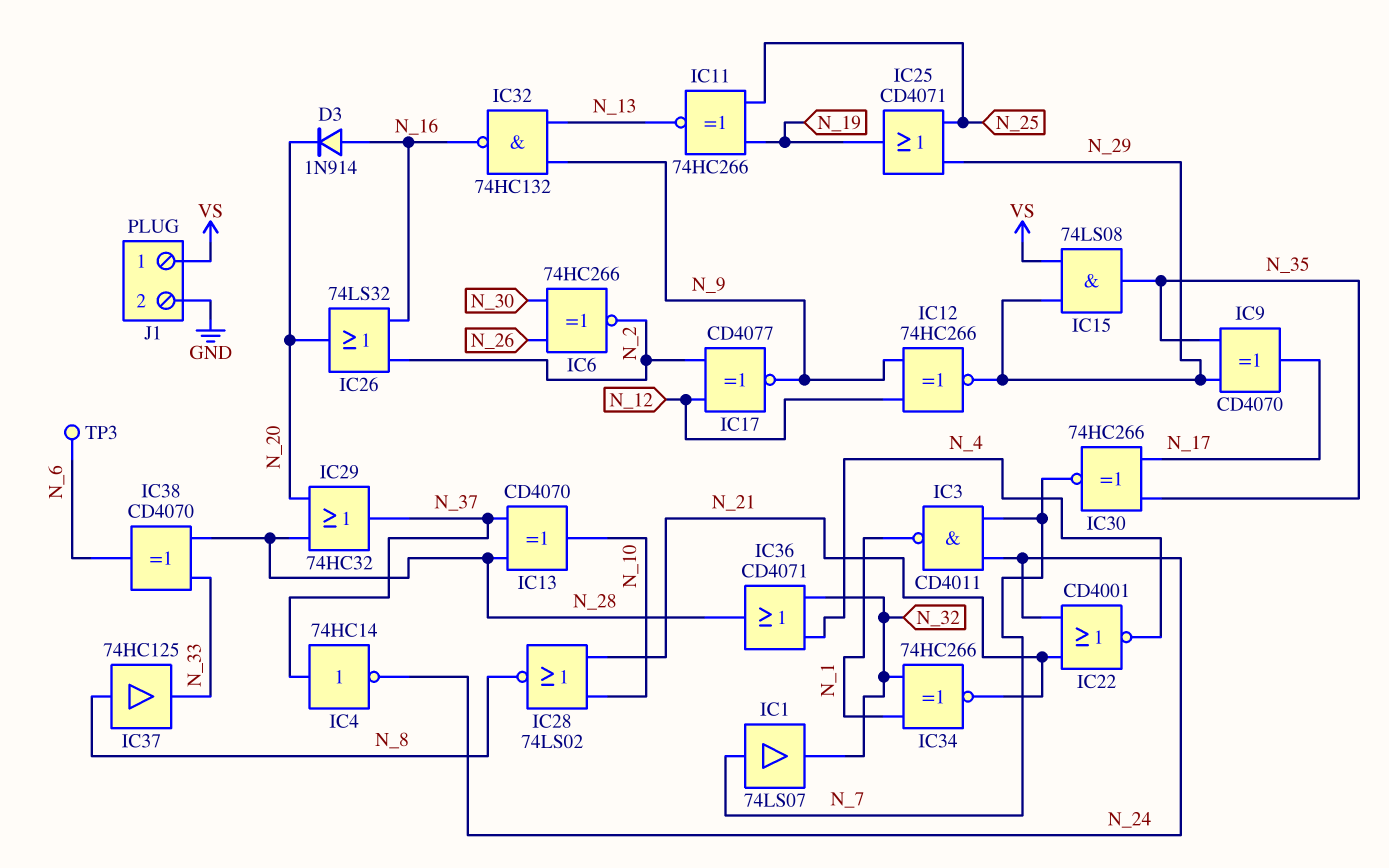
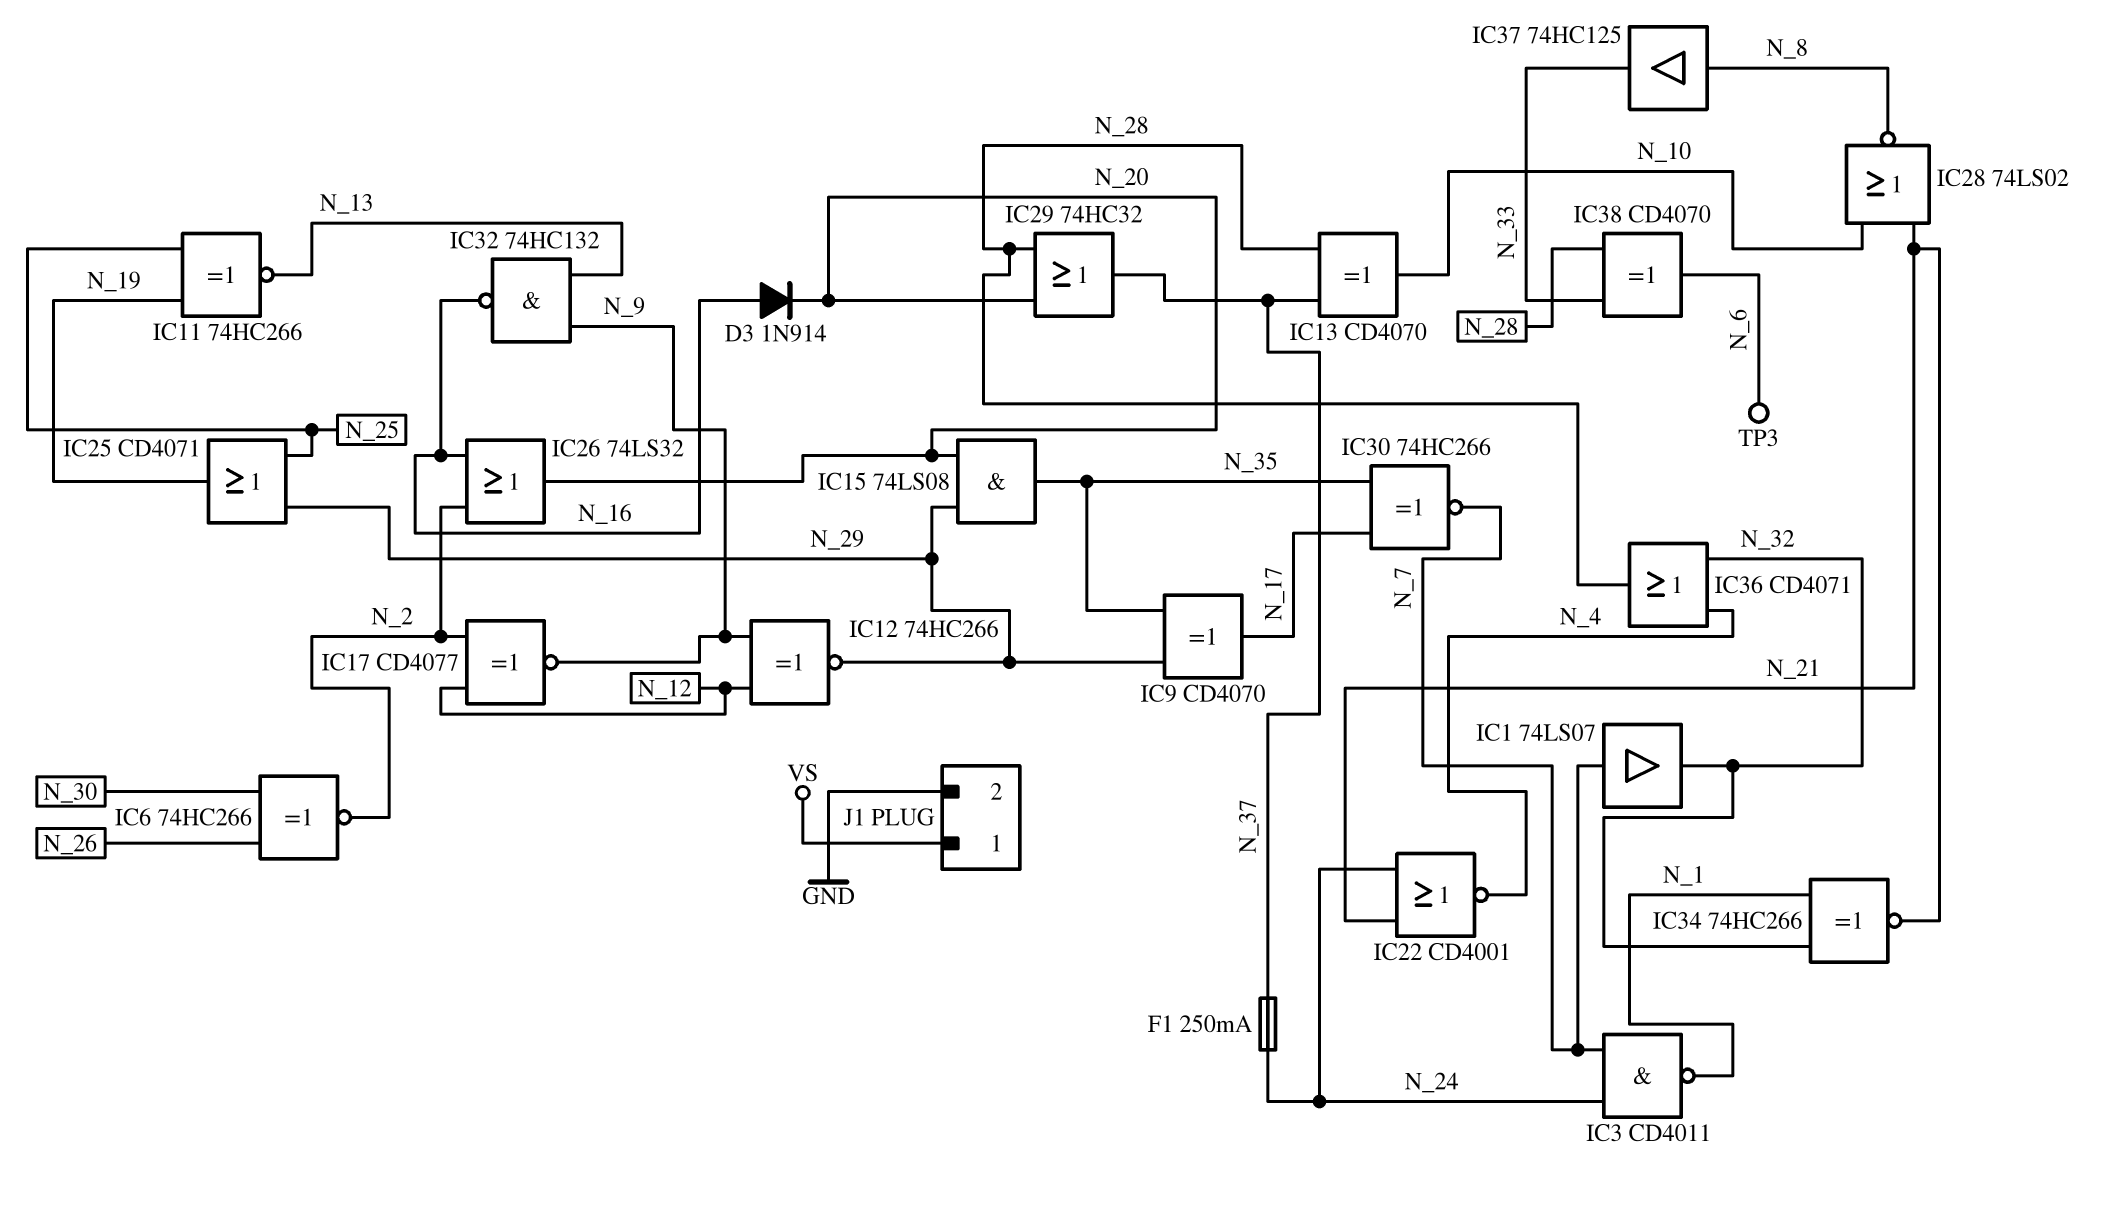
F1: none -> 250mA (N_24, N_37)
IC4: NOT 74HC14 (in N_37, out N_24) -> none
IC15: AND 74LS08 (in N_29, in VS, out N_35) -> AND 74LS08 (in N_20, in N_29, out N_35)

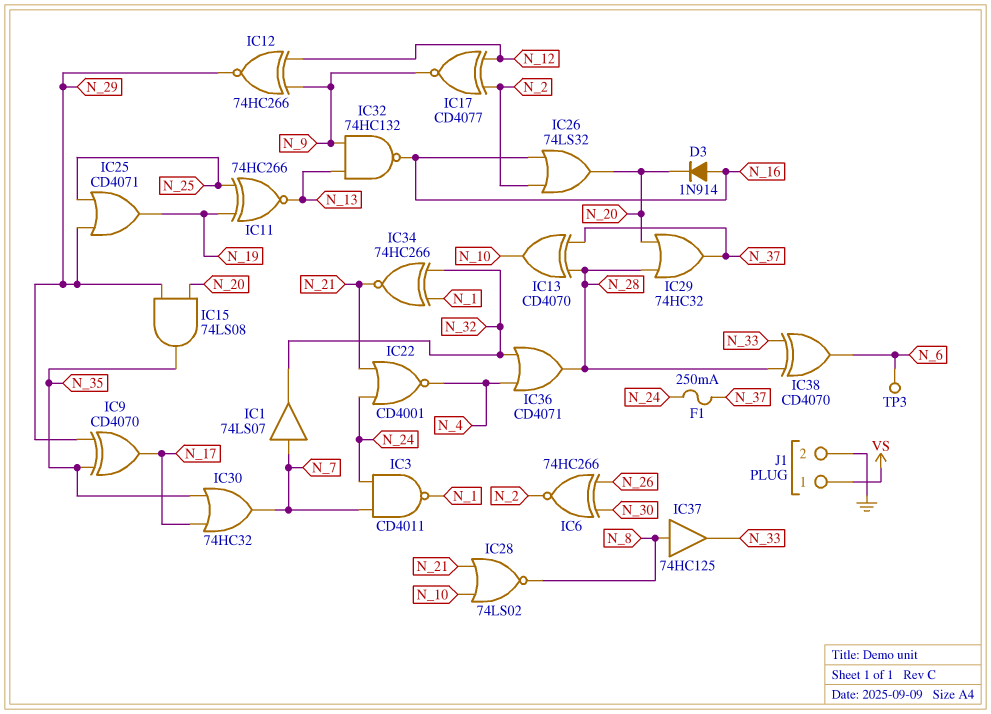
IC30: XNOR 74HC266 (in N_17, in N_35, out N_7) -> OR 74HC32 (in N_17, in N_35, out N_7)

